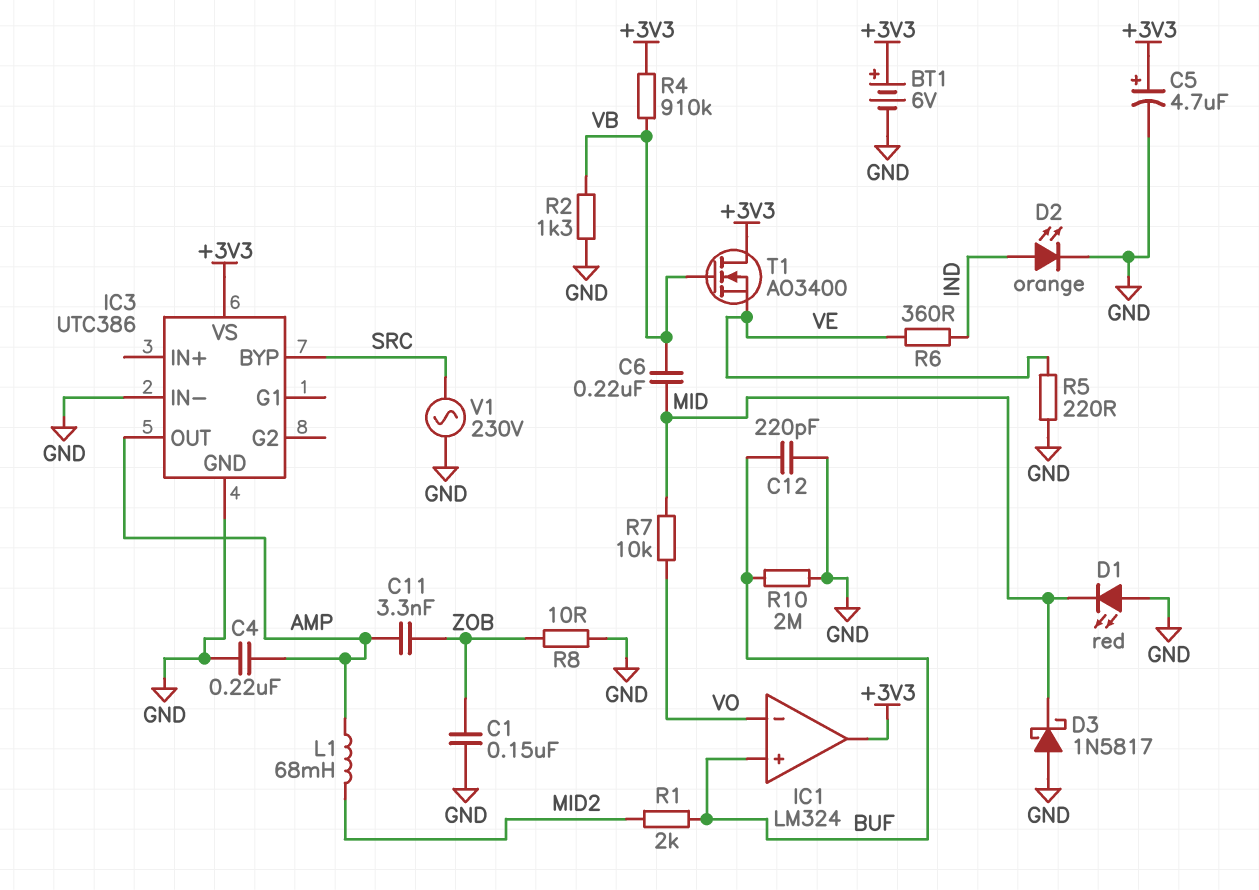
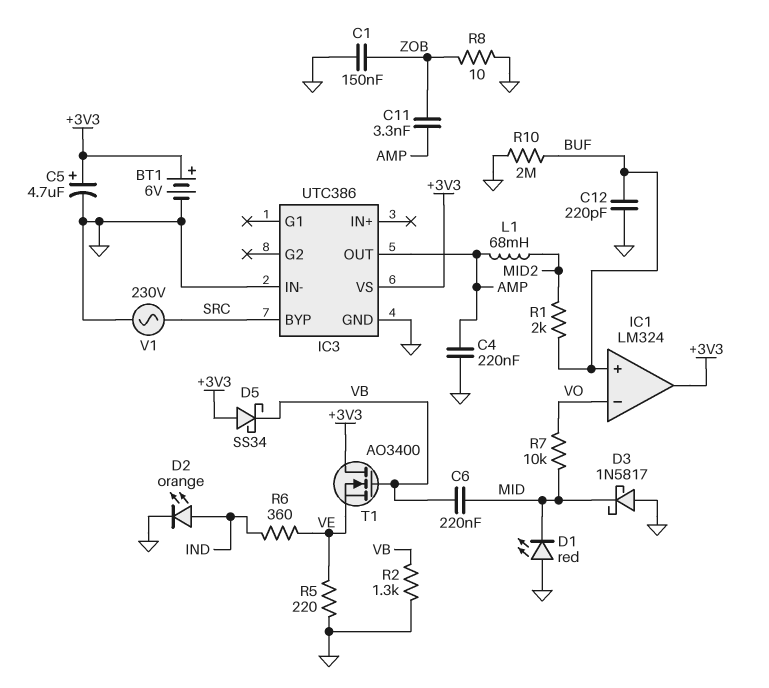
D5: none -> schottky SS34 (A +3V3, K VB)
R4: 910k (+3V3, VB) -> none

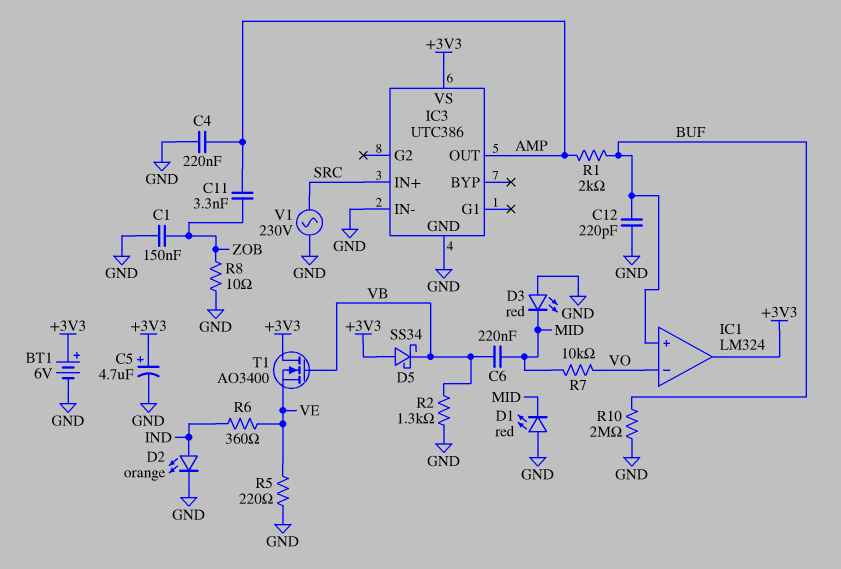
D3: schottky 1N5817 (A GND, K MID) -> LED red (A GND, K MID)
IC3 pin BYP: SRC -> none
IC3 pin IN+: none -> SRC
L1: 68mH (AMP, MID2) -> none
R1: 2k (BUF, MID2) -> 2k (AMP, BUF)

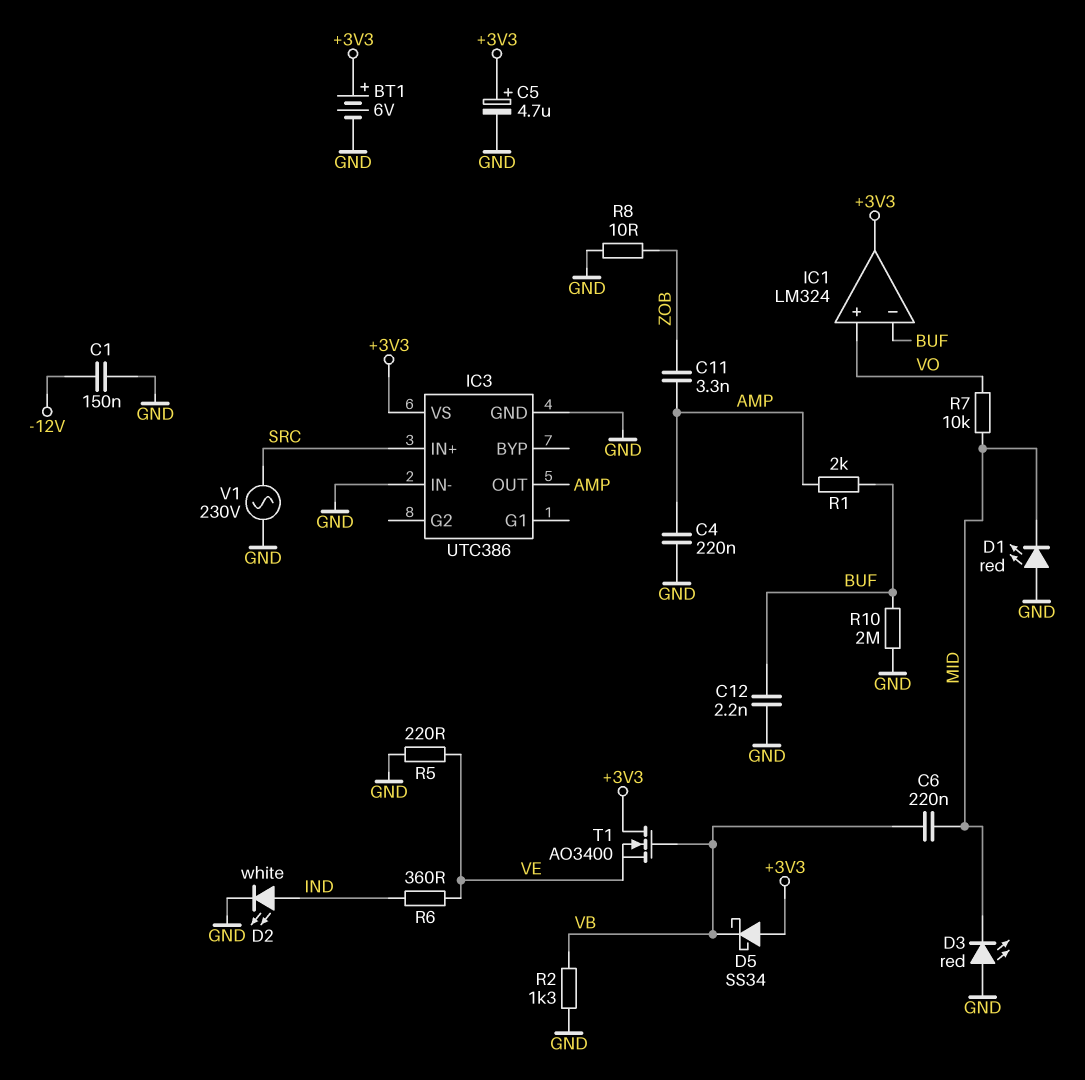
C1: 150nF (GND, ZOB) -> 150nF (-12V, GND)
C12: 220pF (BUF, GND) -> 2.2nF (BUF, GND)
D2: LED orange (A IND, K GND) -> LED white (A IND, K GND)
IC1 pin in+: BUF -> VO
IC1 pin in-: VO -> BUF

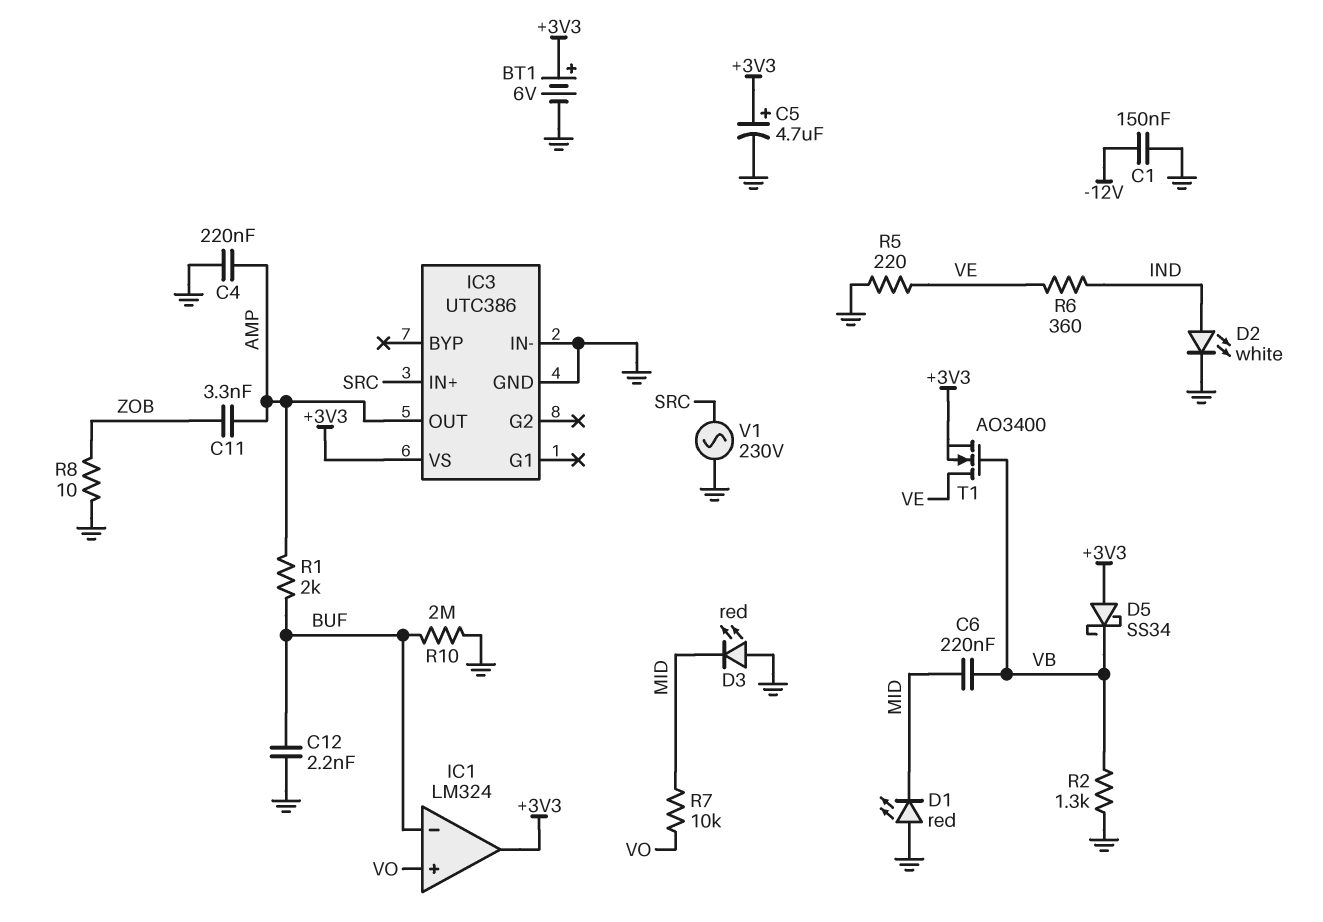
T1: NMOS AO3400 (G VB, D +3V3, S VE) -> NMOS AO3400 (G VB, D VE, S +3V3)

